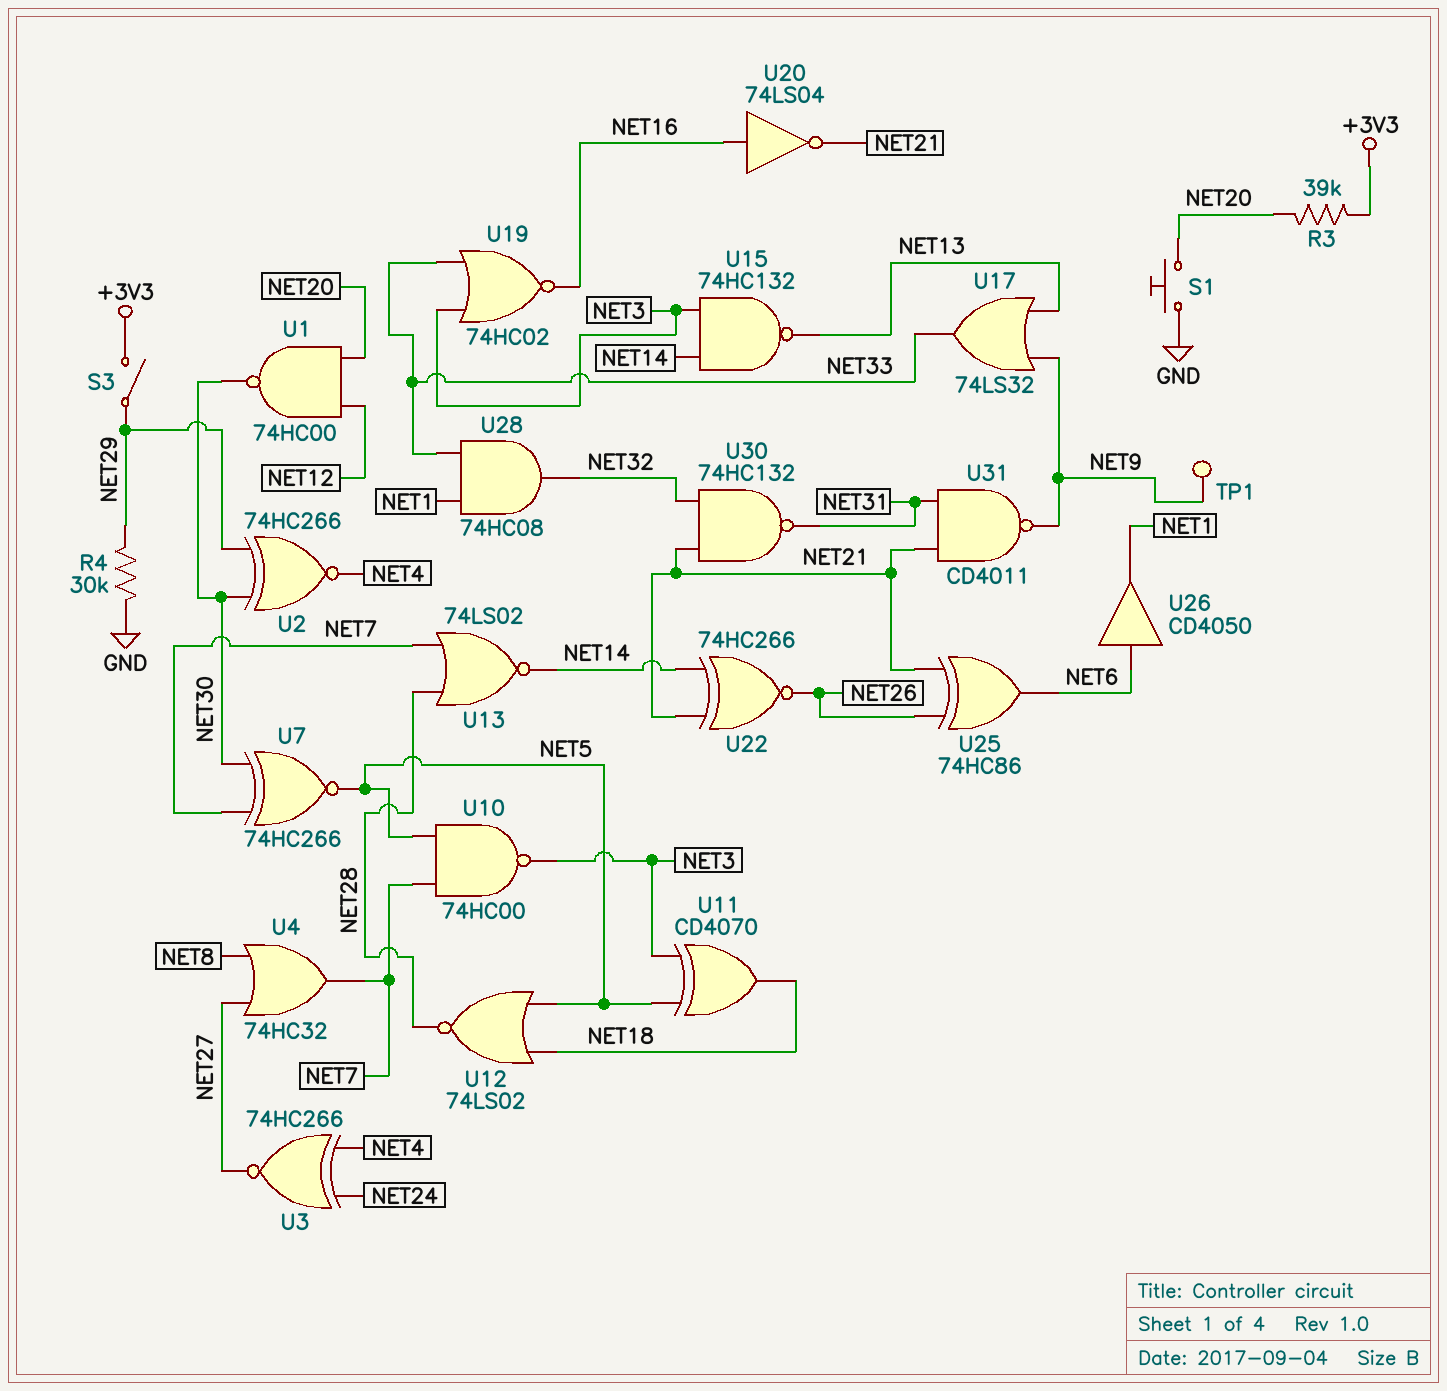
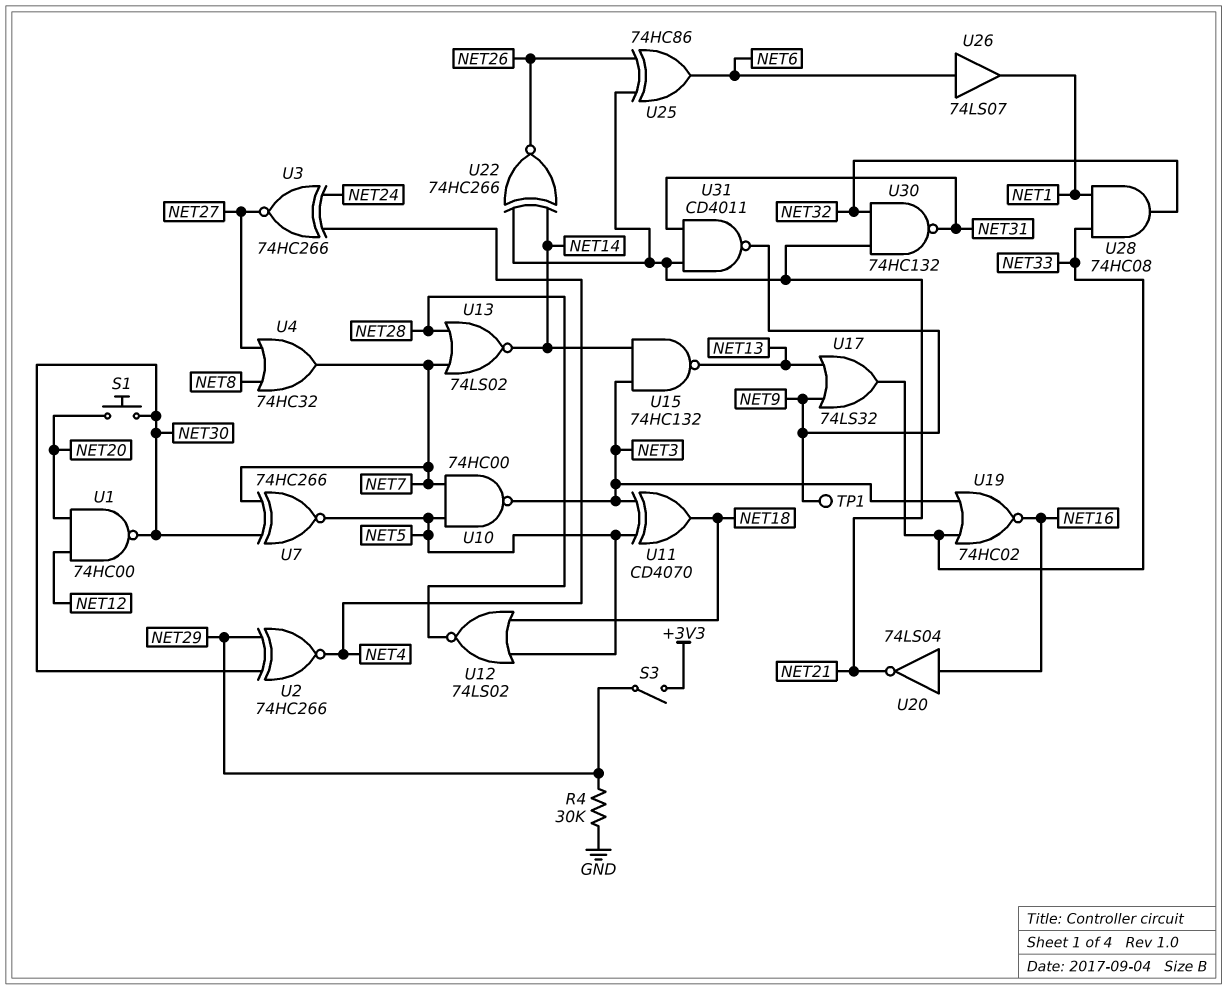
R3: 39k (+3V3, NET20) -> none
S1: button (GND, NET20) -> button (NET20, NET30)
U26: buffer CD4050 (in NET6, out NET1) -> buffer 74LS07 (in NET6, out NET1)

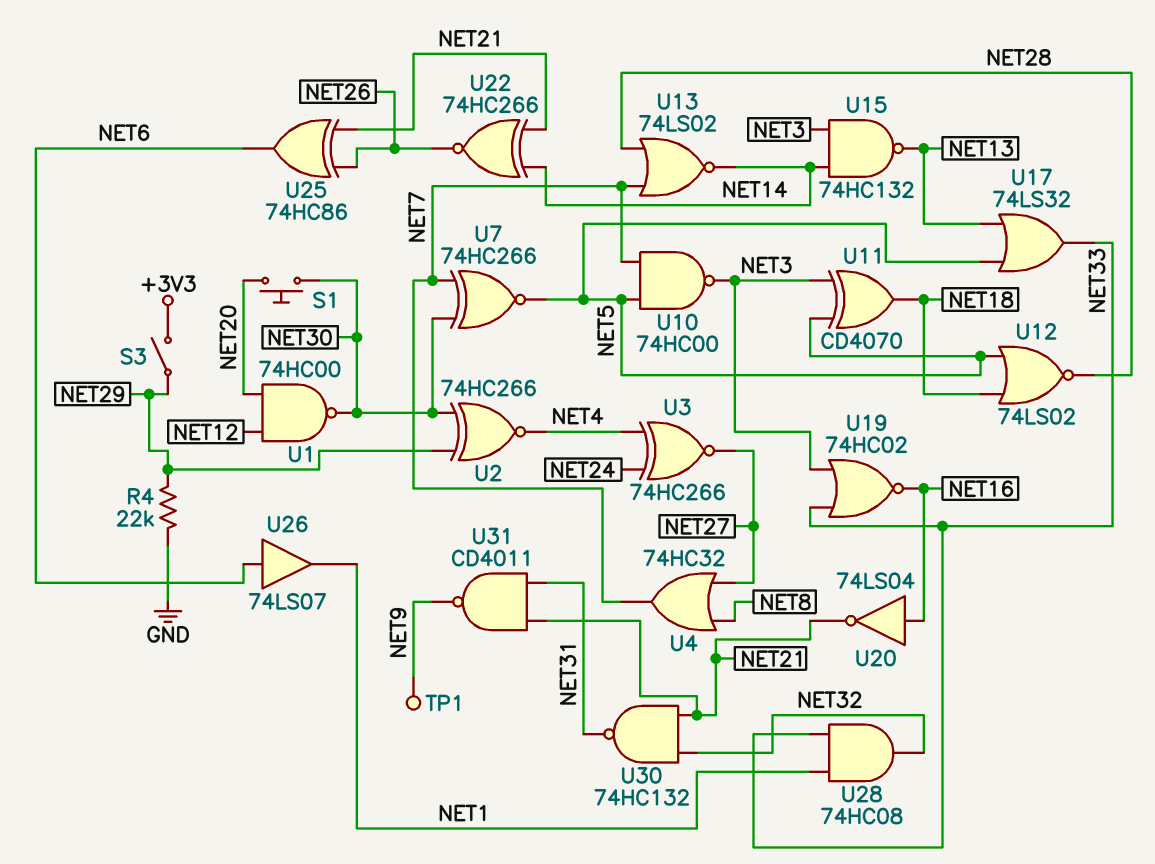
R4: 30k (GND, NET29) -> 22k (GND, NET29)
U17: OR 74LS32 (in NET9, in NET13, out NET33) -> OR 74LS32 (in NET5, in NET13, out NET33)

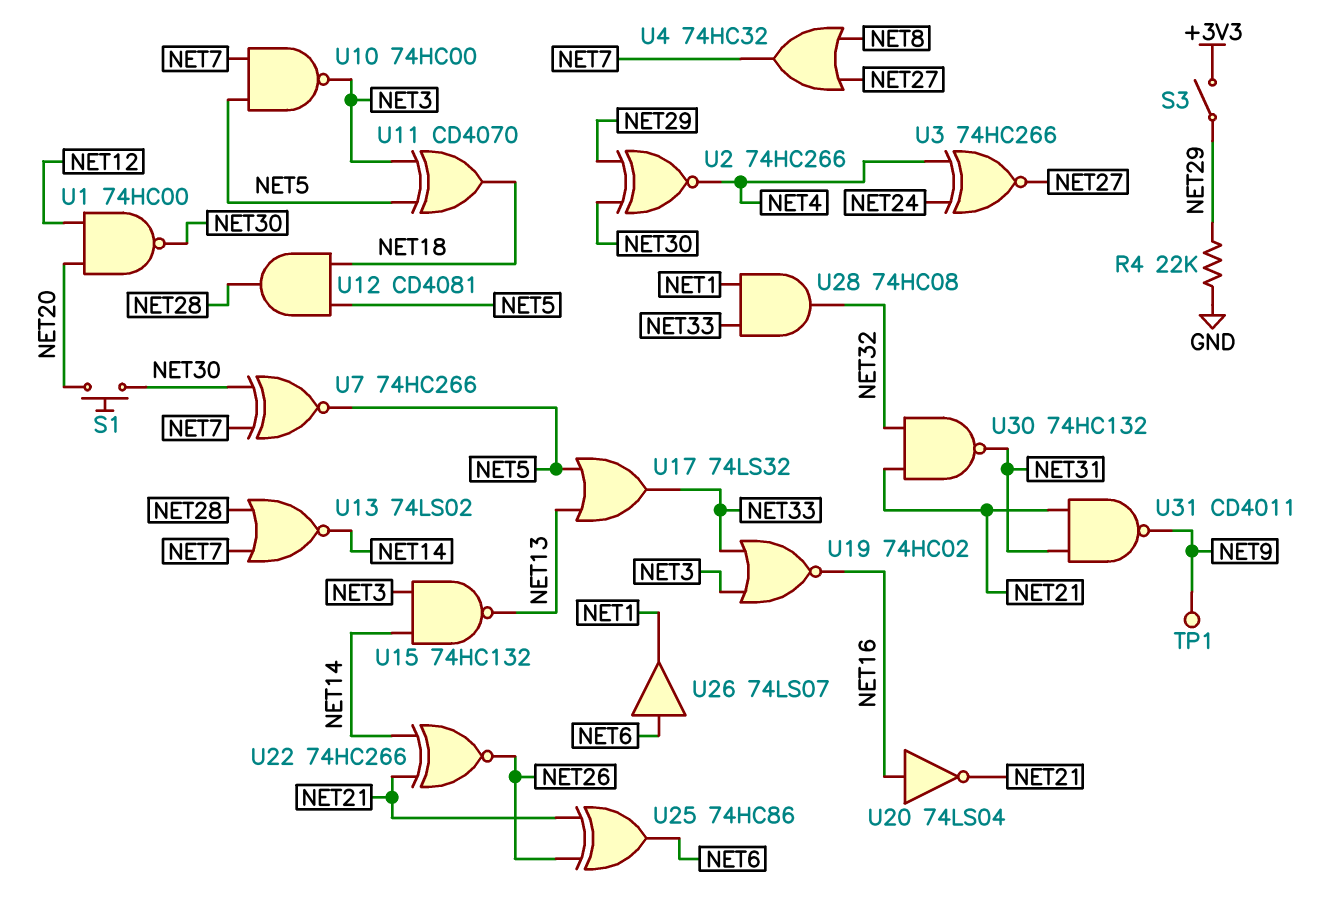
U12: NOR 74LS02 (in NET5, in NET18, out NET28) -> AND CD4081 (in NET5, in NET18, out NET28)

